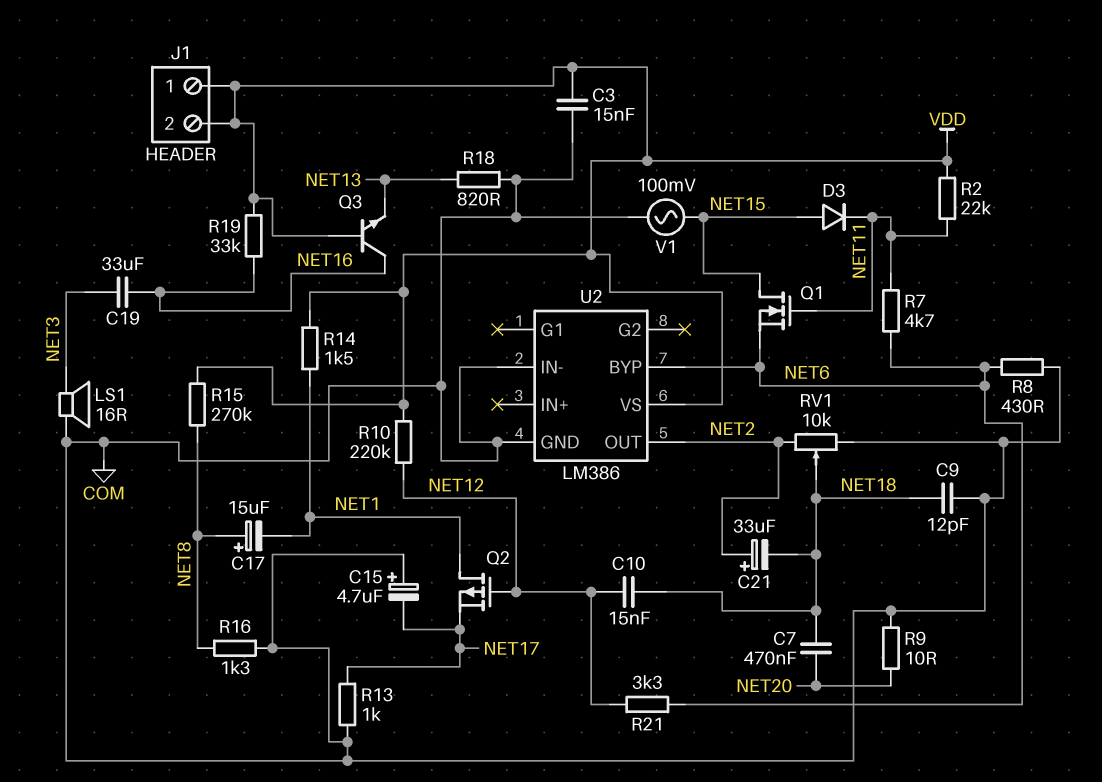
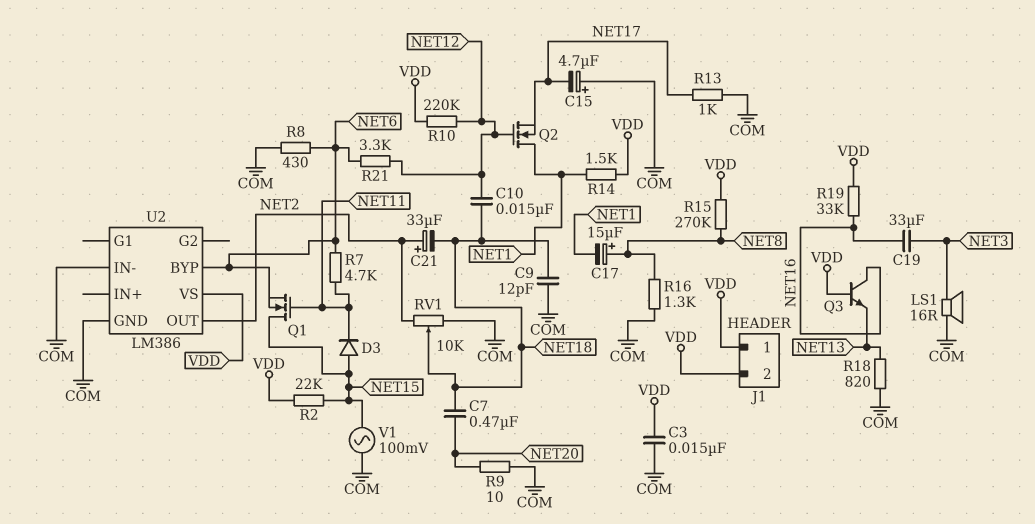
Q2: PMOS (G NET12, D NET1, S NET17) -> NMOS (G NET12, D NET1, S NET17)
R2: 22k (NET11, VDD) -> 22k (NET15, VDD)

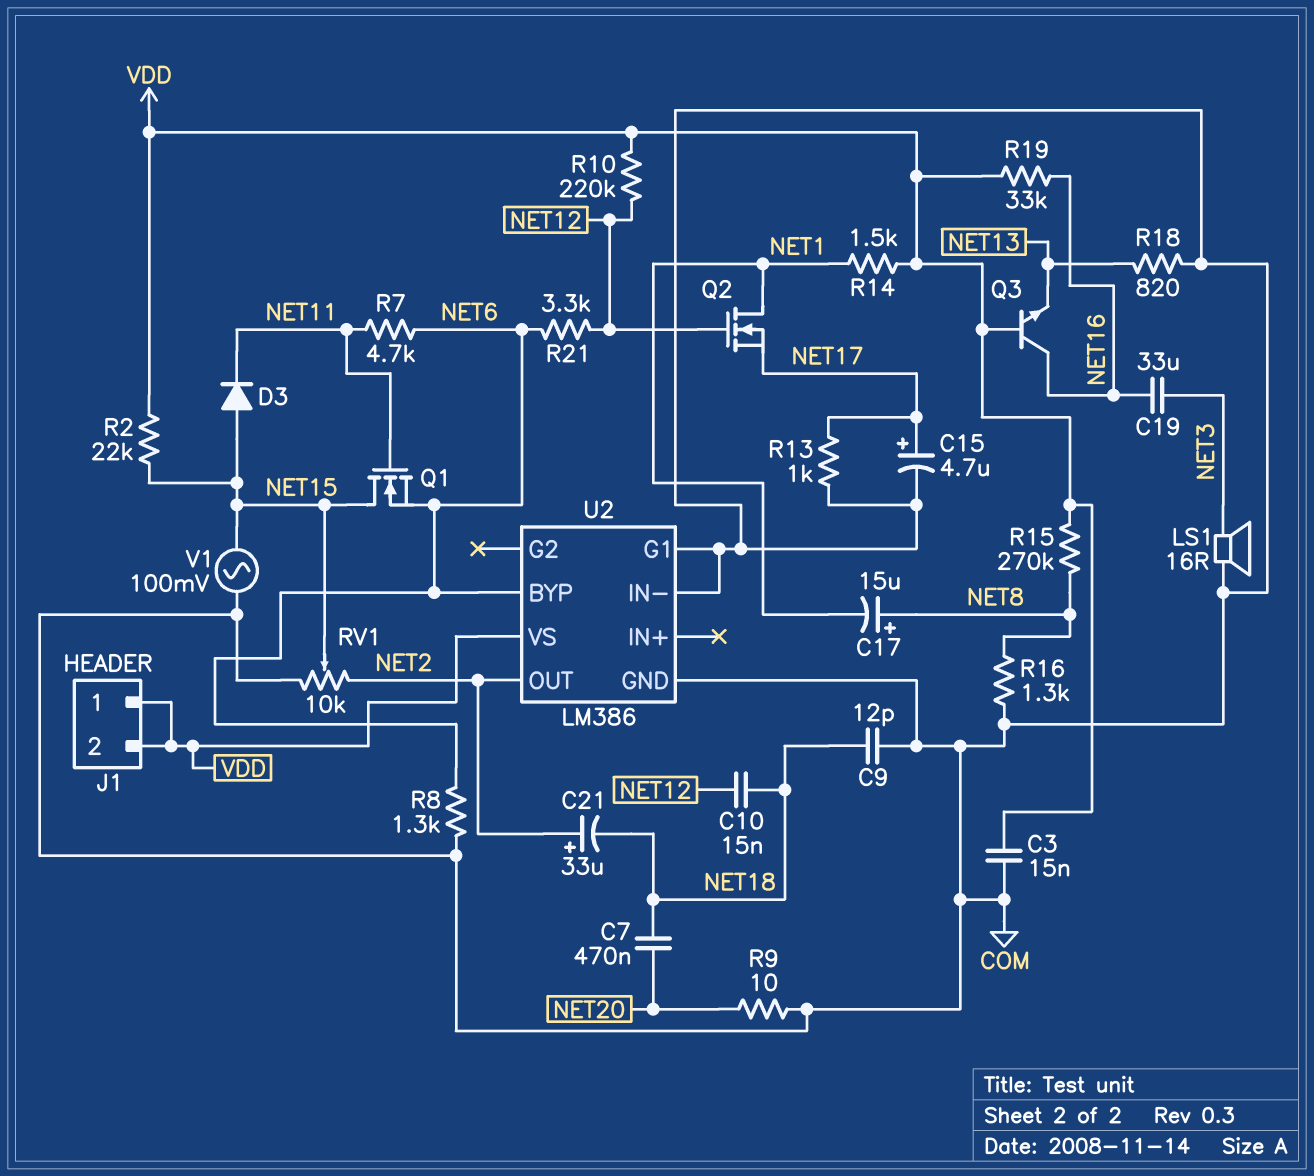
C15: 4.7uF (plus COM, minus NET17) -> 4.7uF (plus NET17, minus COM)
R8: 430 (COM, NET6) -> 1.3k (COM, NET6)
RV1: 10k (COM, NET2, wiper NET18) -> 10k (COM, NET2, wiper NET15)
U2 pin G1: none -> COM

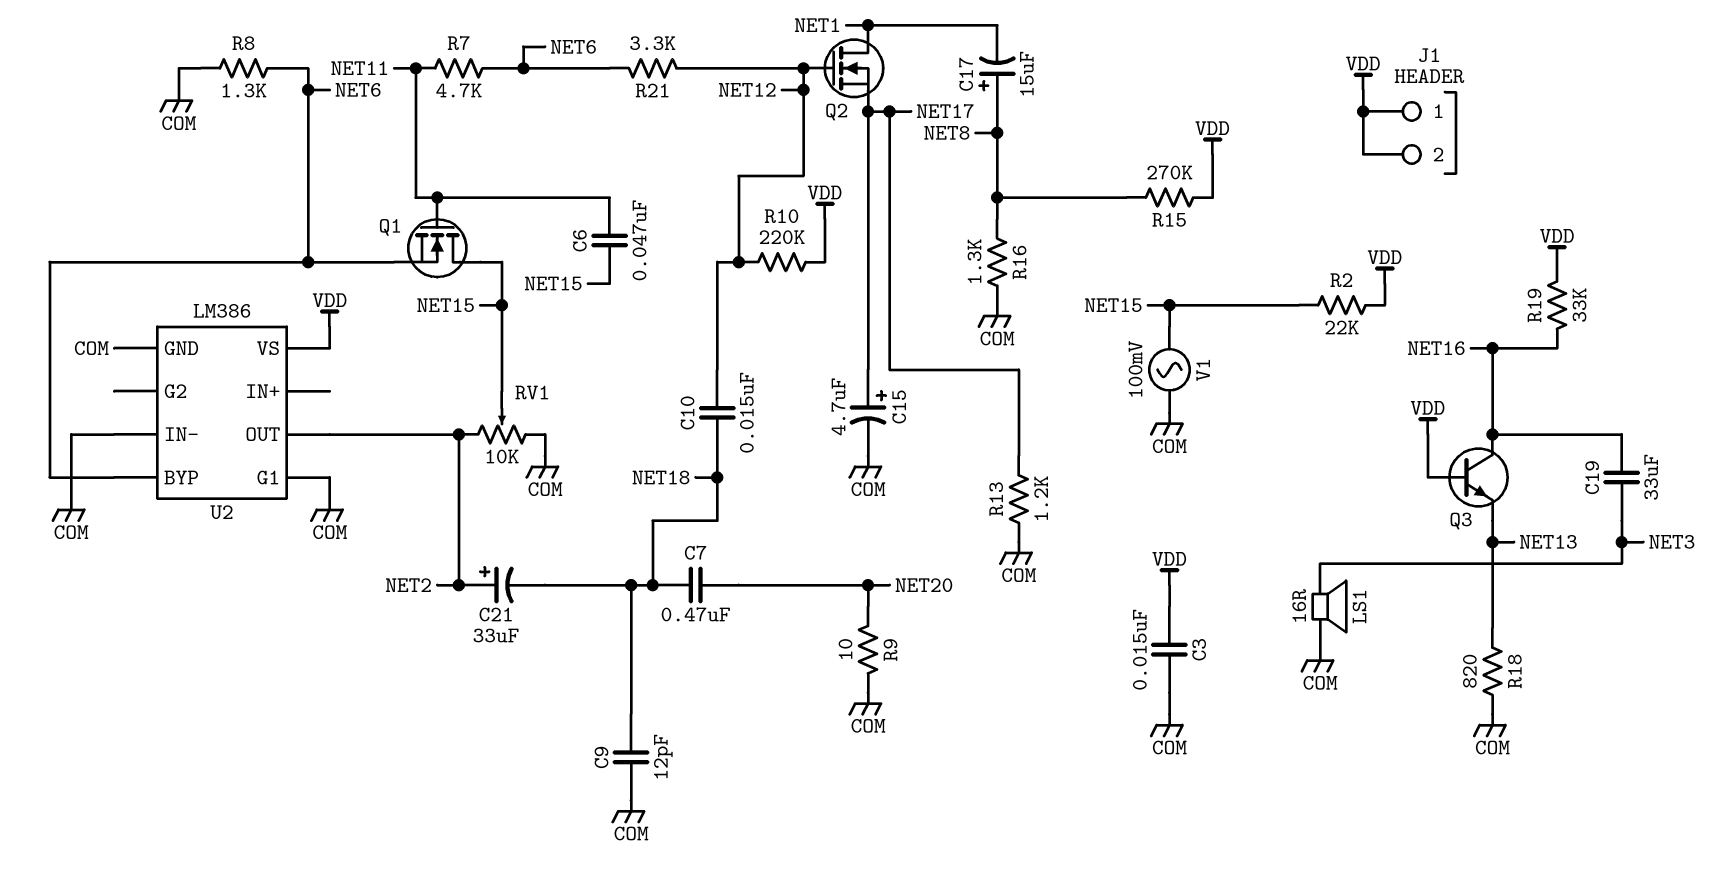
C6: none -> 47nF (NET11, NET15)
D3: diode (A NET15, K NET11) -> none
R13: 1k (COM, NET17) -> 1.2k (COM, NET17)
R14: 1.5k (NET1, VDD) -> none

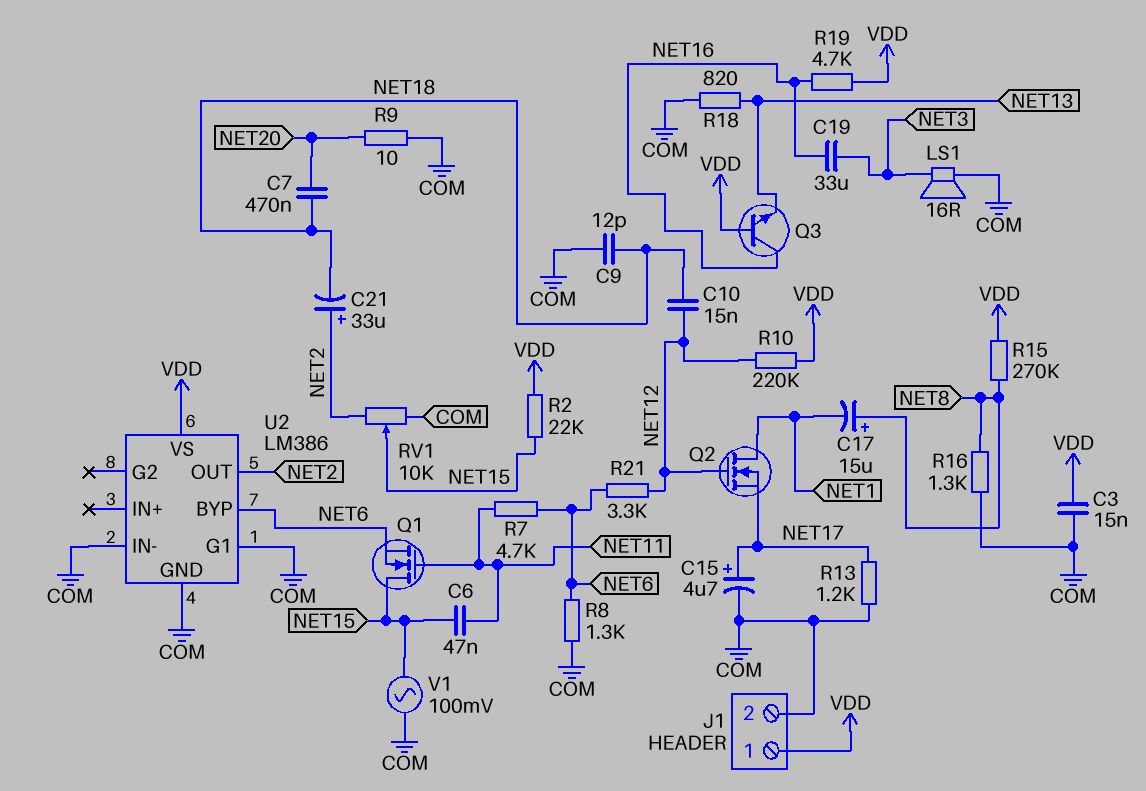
J1 pin 2: VDD -> COM
R19: 33k (NET16, VDD) -> 4.7k (NET16, VDD)

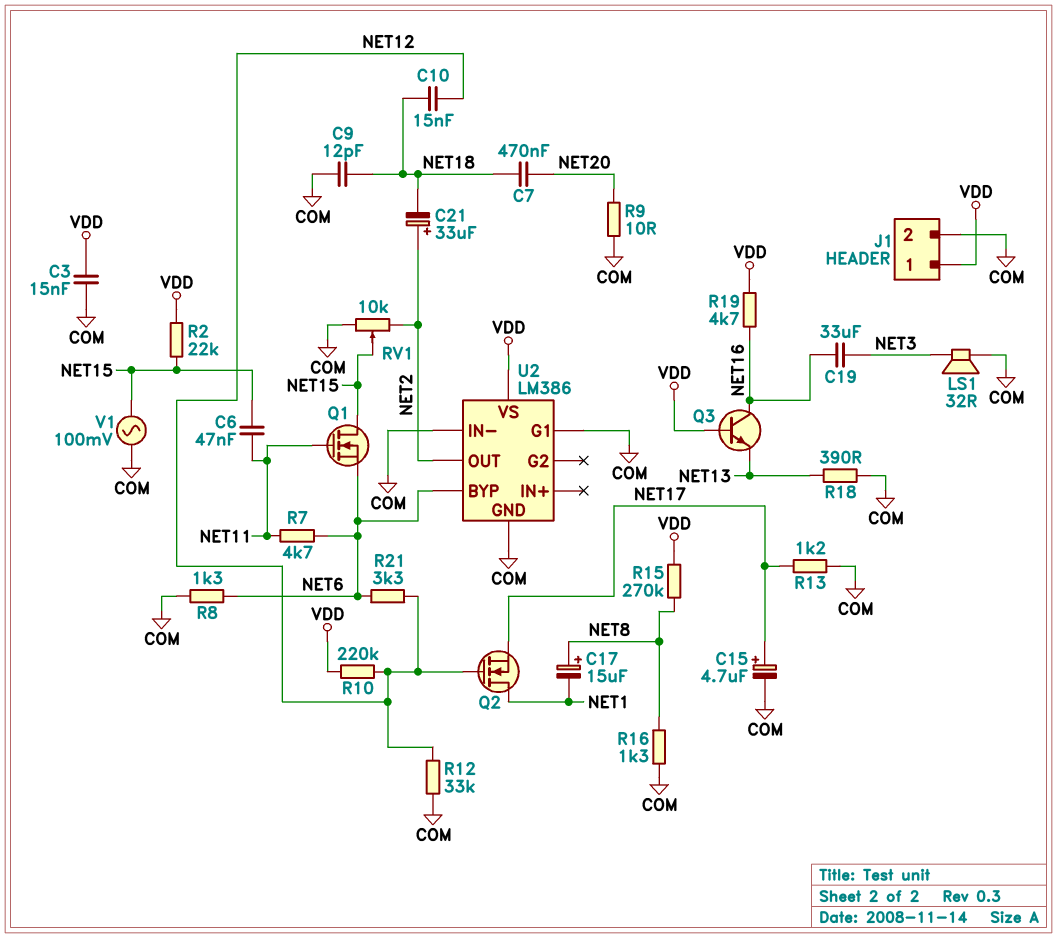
LS1: speaker 16R (COM, NET3) -> speaker 32R (COM, NET3)
R12: none -> 33k (COM, NET12)
R18: 820 (COM, NET13) -> 390 (COM, NET13)

